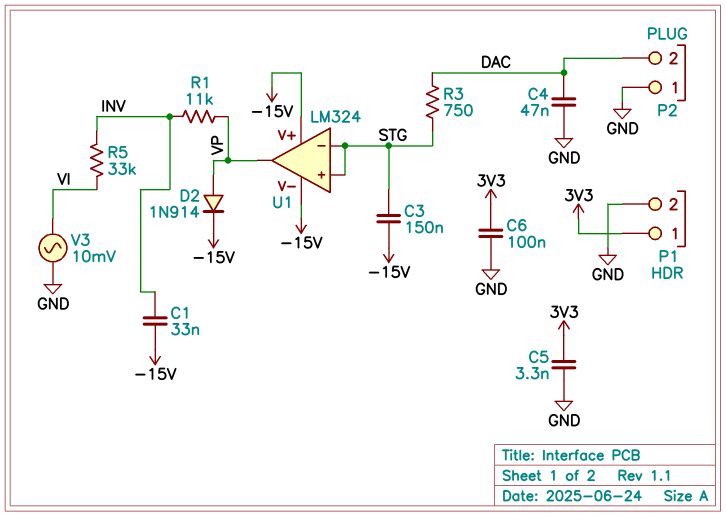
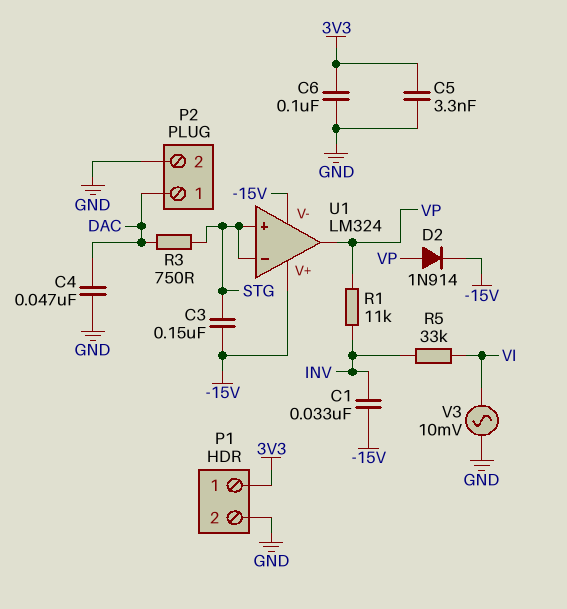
P2 pin 1: GND -> DAC
P2 pin 2: DAC -> GND

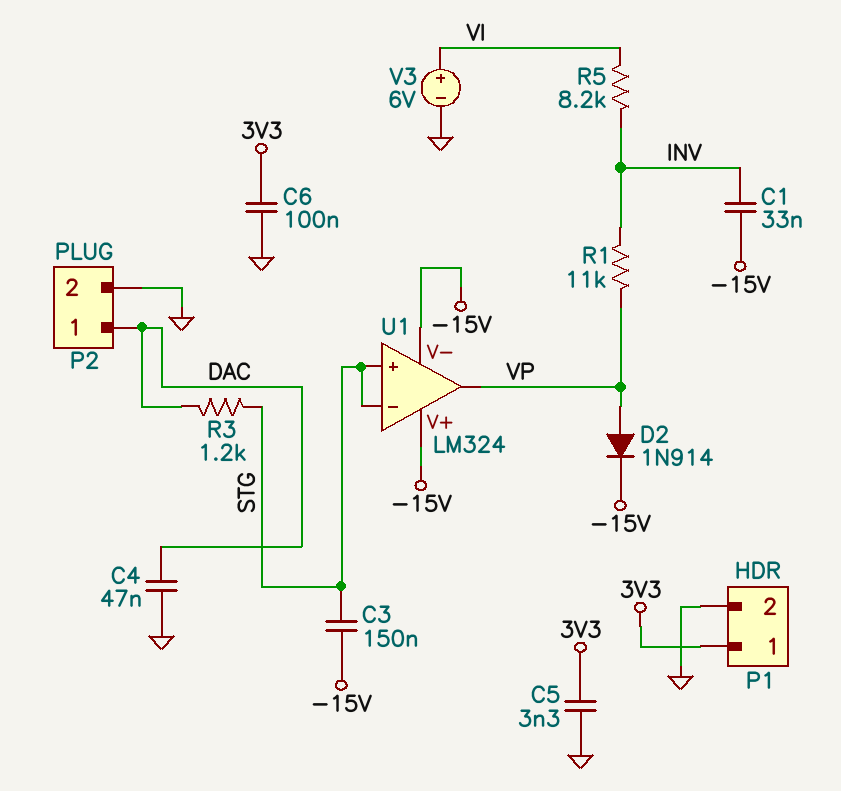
R3: 750 (DAC, STG) -> 1.2k (DAC, STG)
R5: 33k (INV, VI) -> 8.2k (INV, VI)
V3: AC 10mV (GND, VI) -> 6V (plus VI, minus GND)

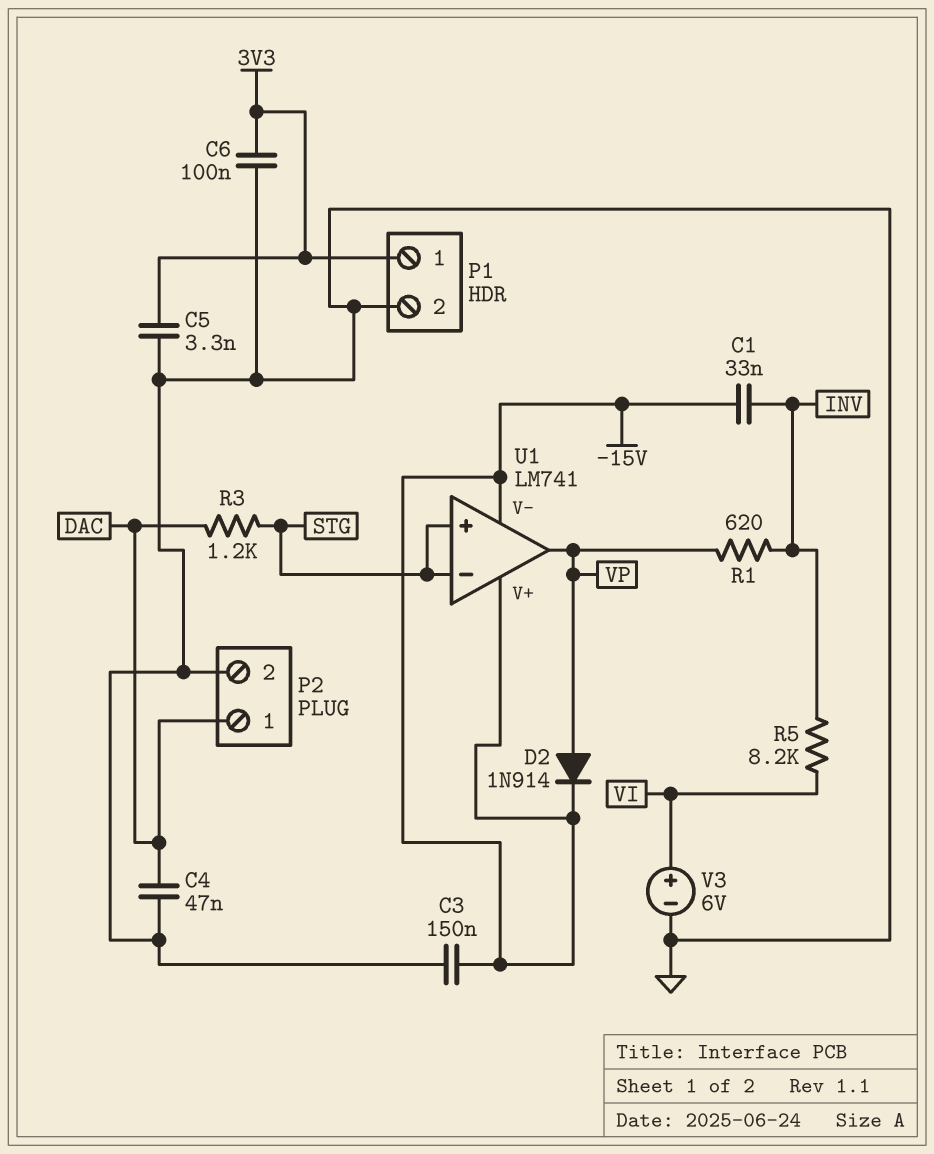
C3: 150nF (-15V, STG) -> 150nF (-15V, GND)
R1: 11k (INV, VP) -> 620 (INV, VP)
U1: LM324 -> LM741

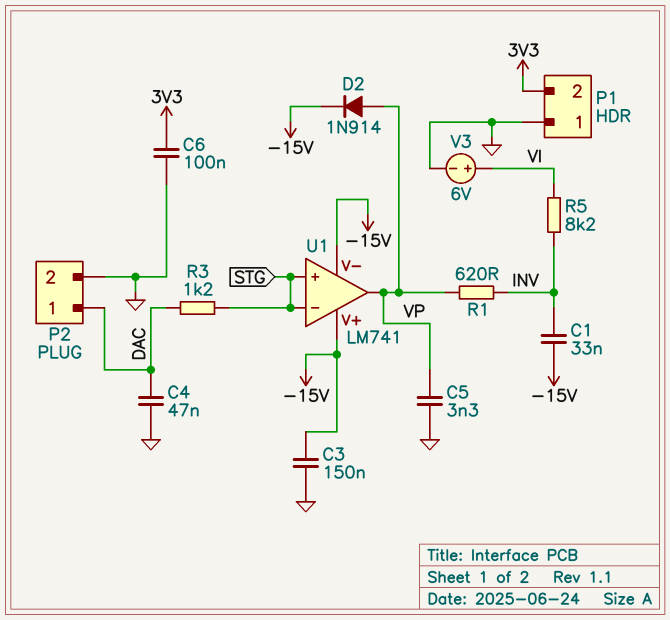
C5: 3.3nF (3V3, GND) -> 3.3nF (GND, VP)
P1 pin 1: 3V3 -> GND
P1 pin 2: GND -> 3V3

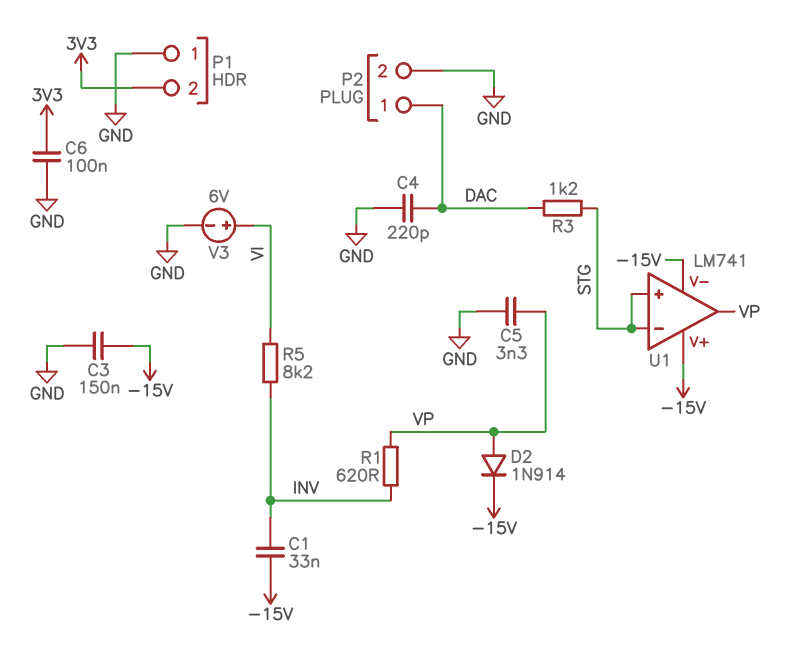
C4: 47nF (DAC, GND) -> 220pF (DAC, GND)

